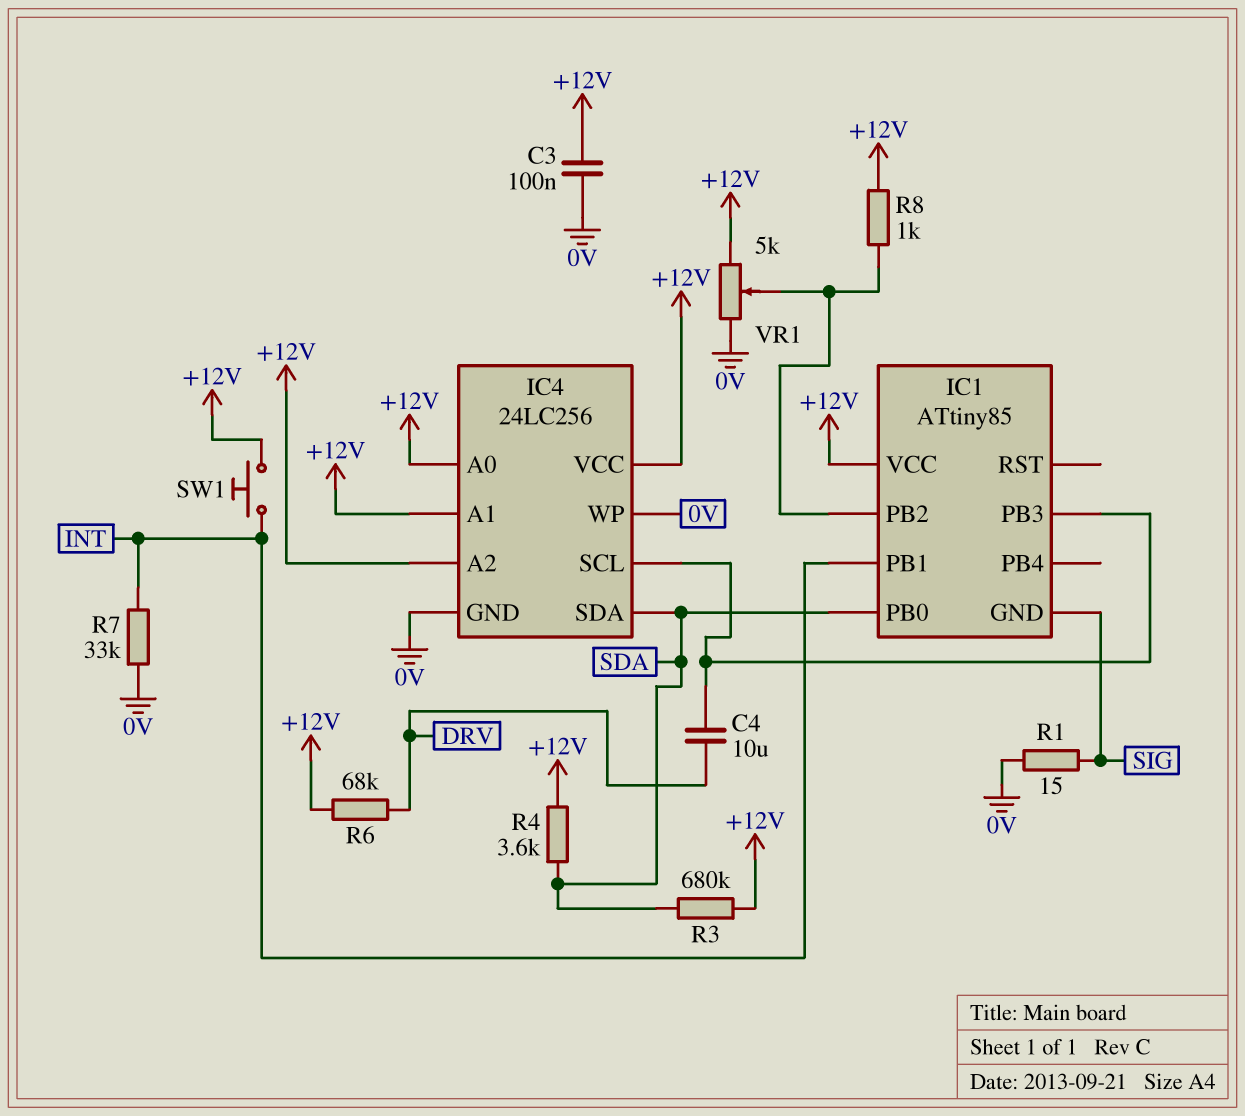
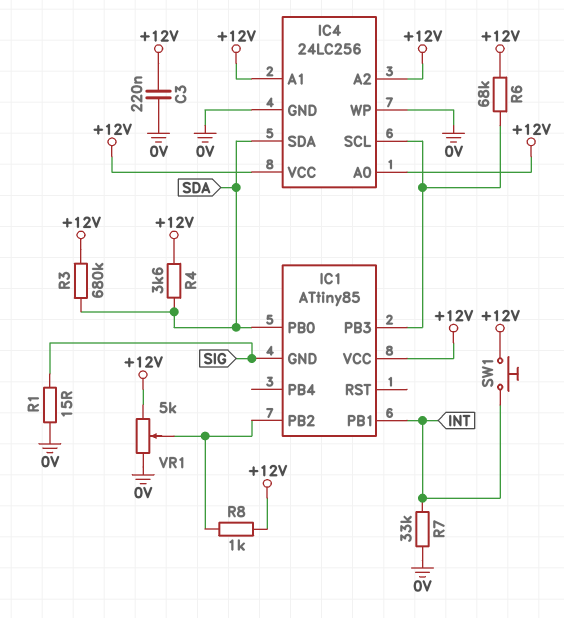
C3: 100nF (+12V, 0V) -> 220nF (+12V, 0V)
C4: 10uF (DRV, IC1/PB3) -> none
R6: 68k (+12V, DRV) -> 68k (+12V, IC1/PB3)

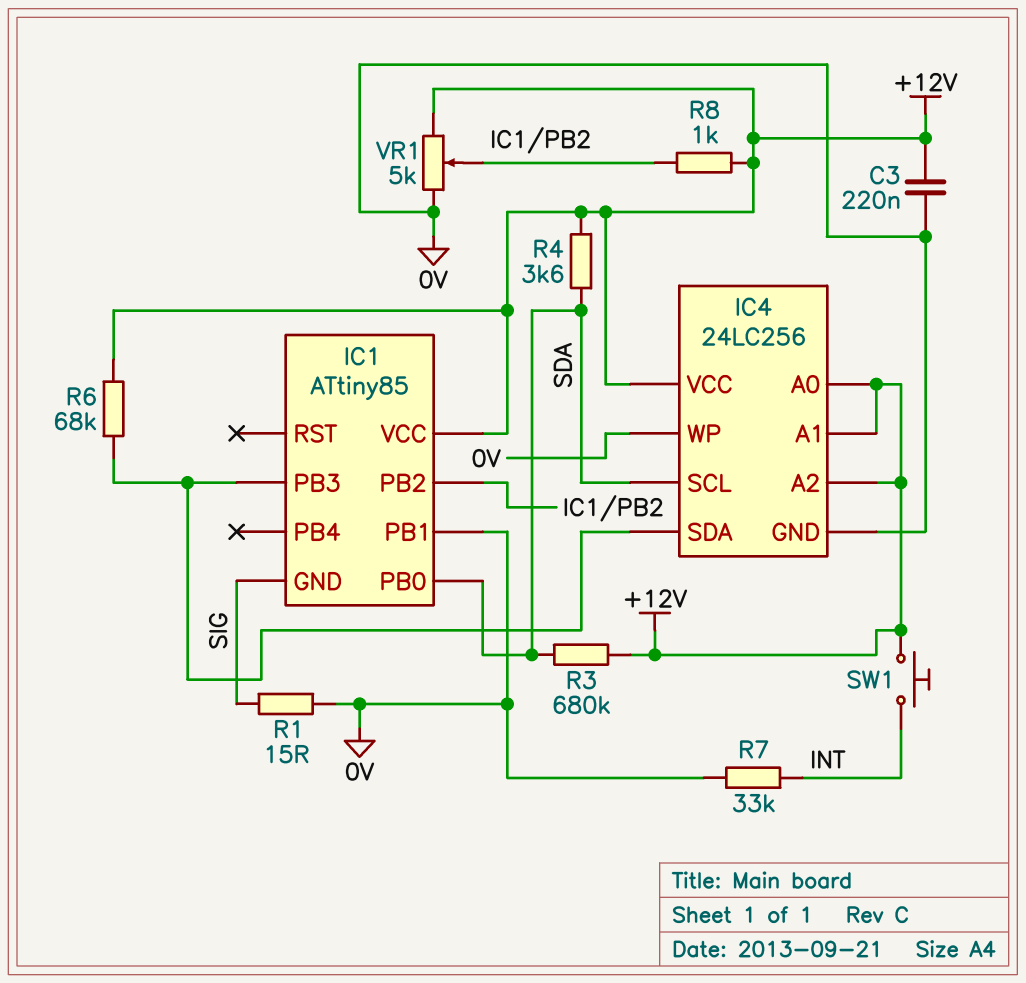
IC1 pin PB1: INT -> 0V
IC4 pin SCL: IC1/PB3 -> SDA
IC4 pin SDA: SDA -> IC1/PB3

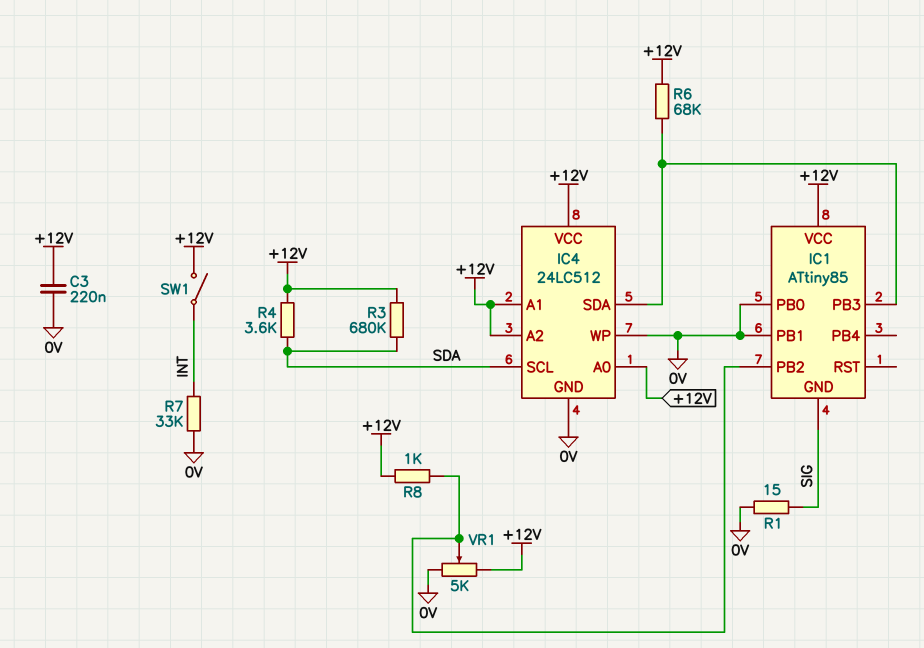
IC1 pin PB0: SDA -> 0V
IC4: 24LC256 -> 24LC512
SW1: button (+12V, INT) -> switch (+12V, INT)

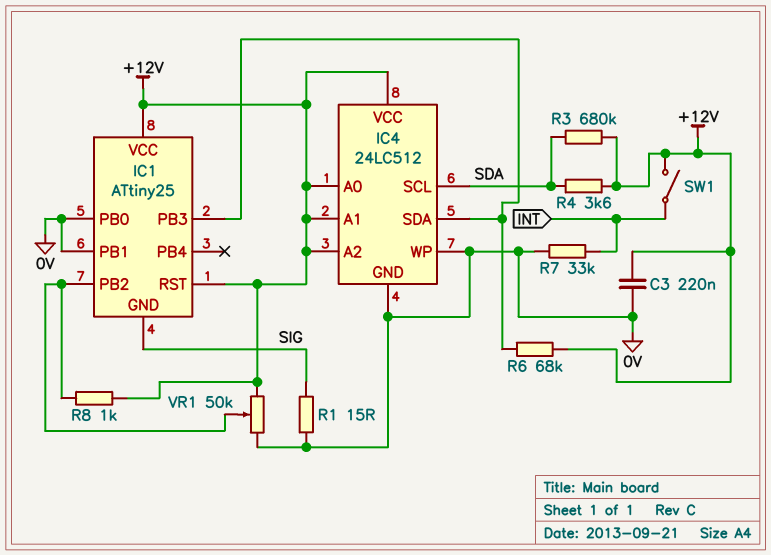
IC1: ATtiny85 -> ATtiny25
IC1 pin RST: none -> +12V
VR1: 5k (+12V, 0V, wiper IC1/PB2) -> 50k (+12V, 0V, wiper IC1/PB2)

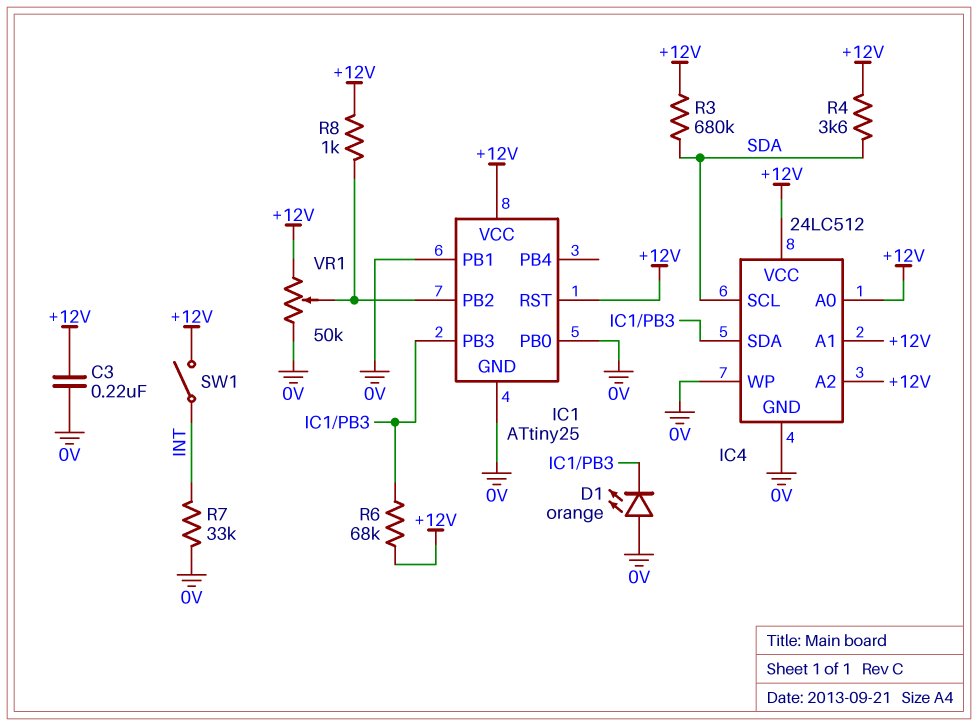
D1: none -> LED orange (A 0V, K IC1/PB3)
IC1 pin GND: SIG -> 0V
R1: 15 (0V, SIG) -> none

